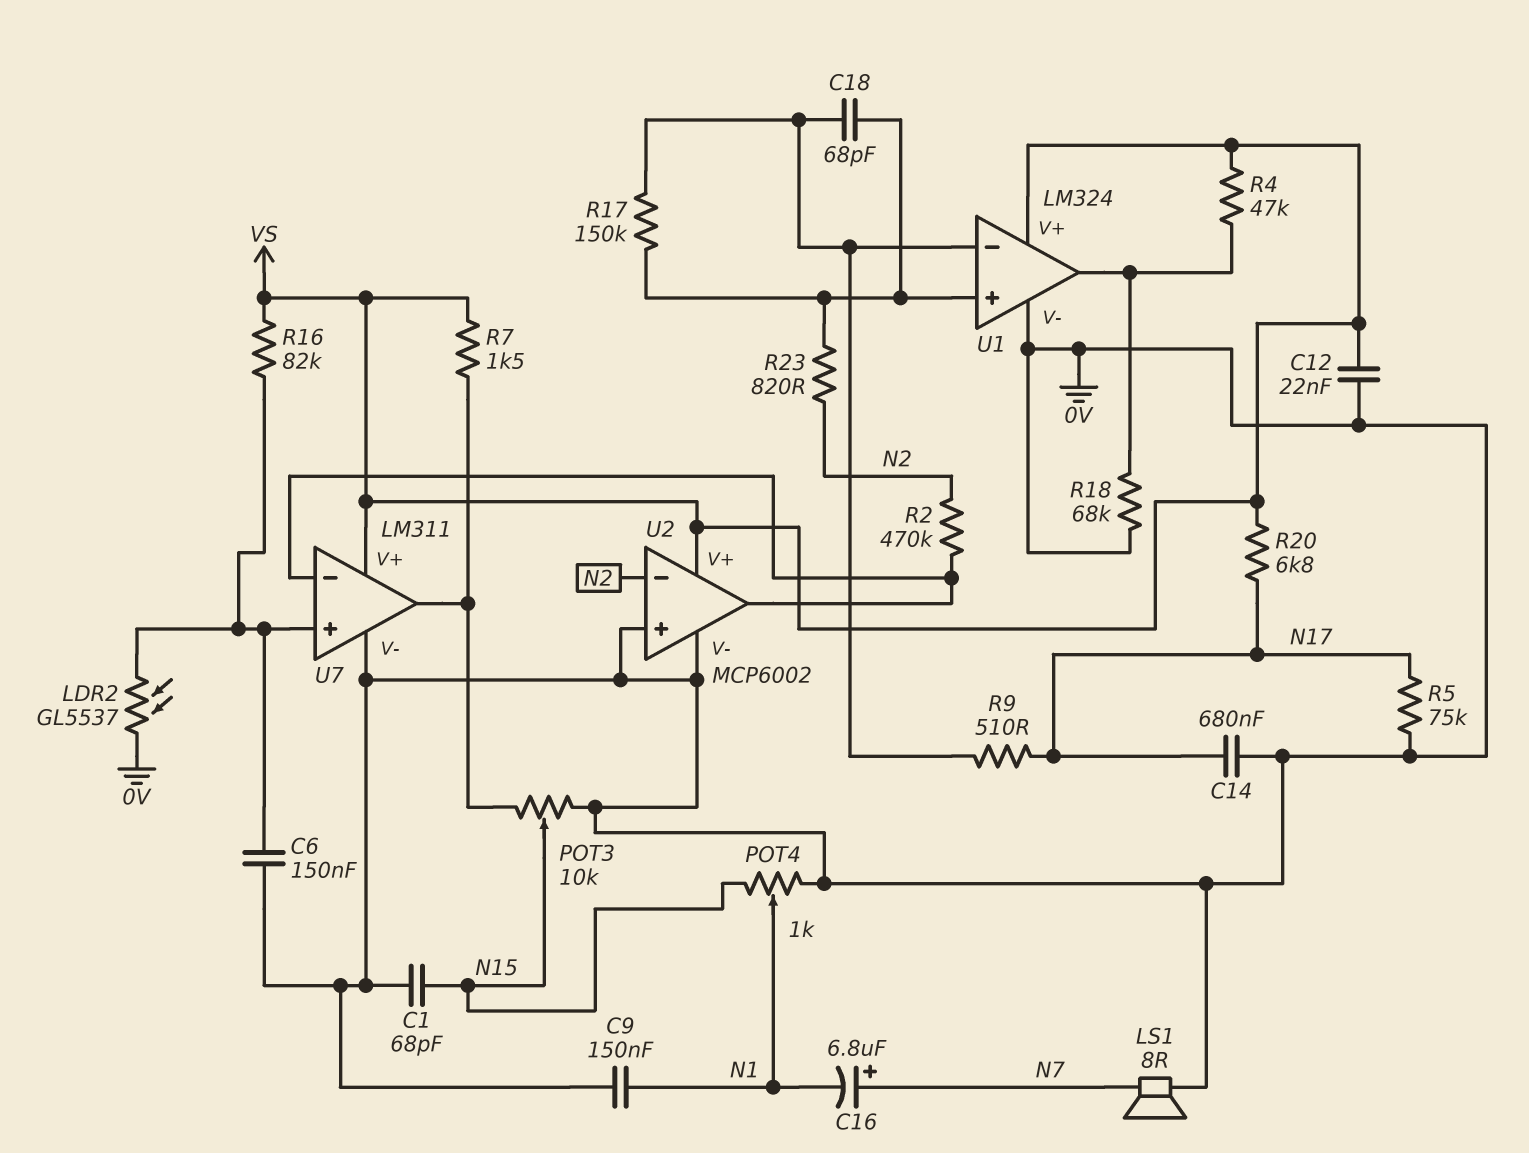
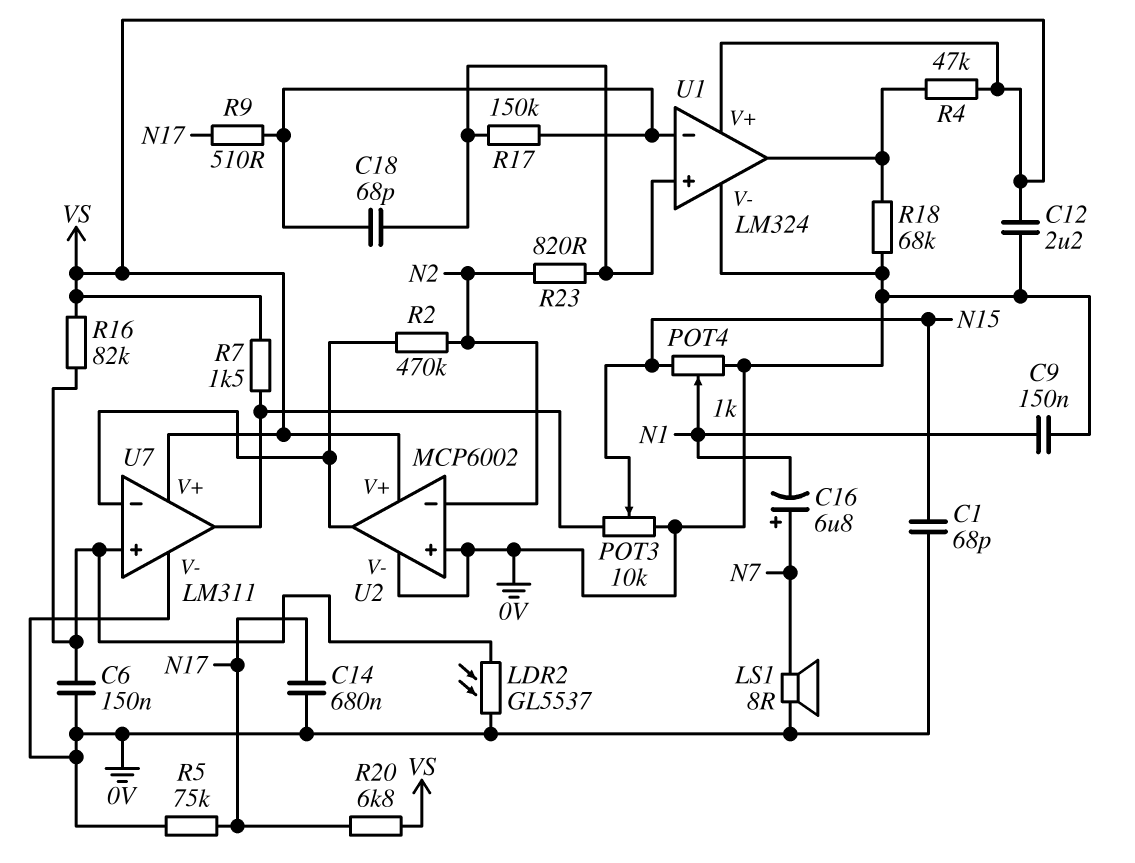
C12: 22nF (0V, VS) -> 2.2uF (0V, VS)

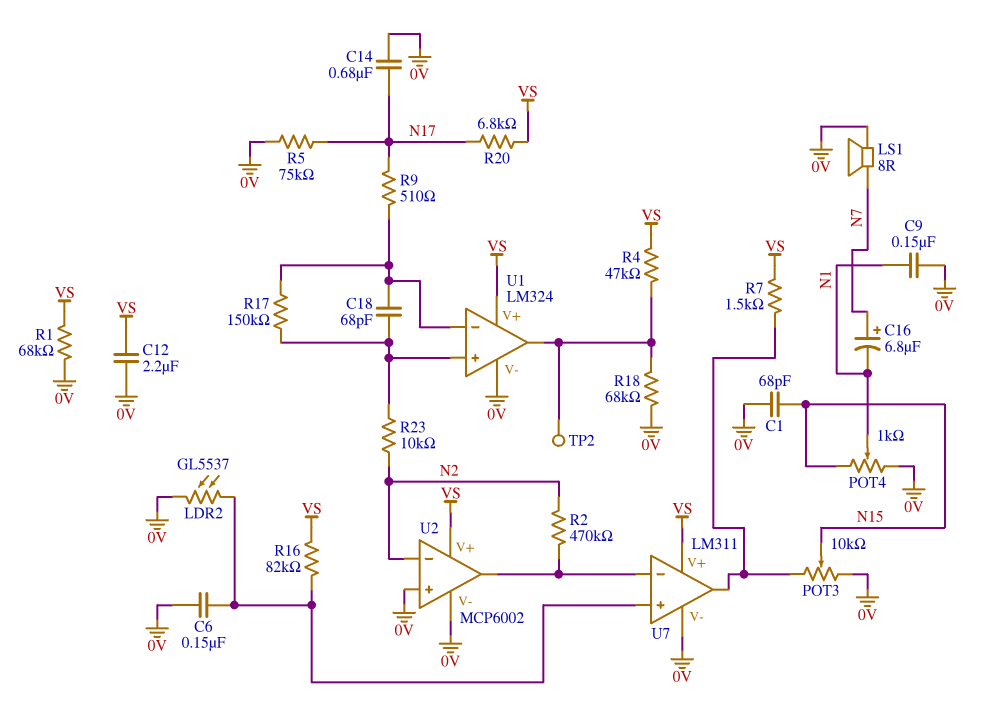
R1: none -> 68k (0V, VS)
R23: 820 (N2, U1/in+) -> 10k (N2, U1/in+)
TP2: none -> test point (U1/out)

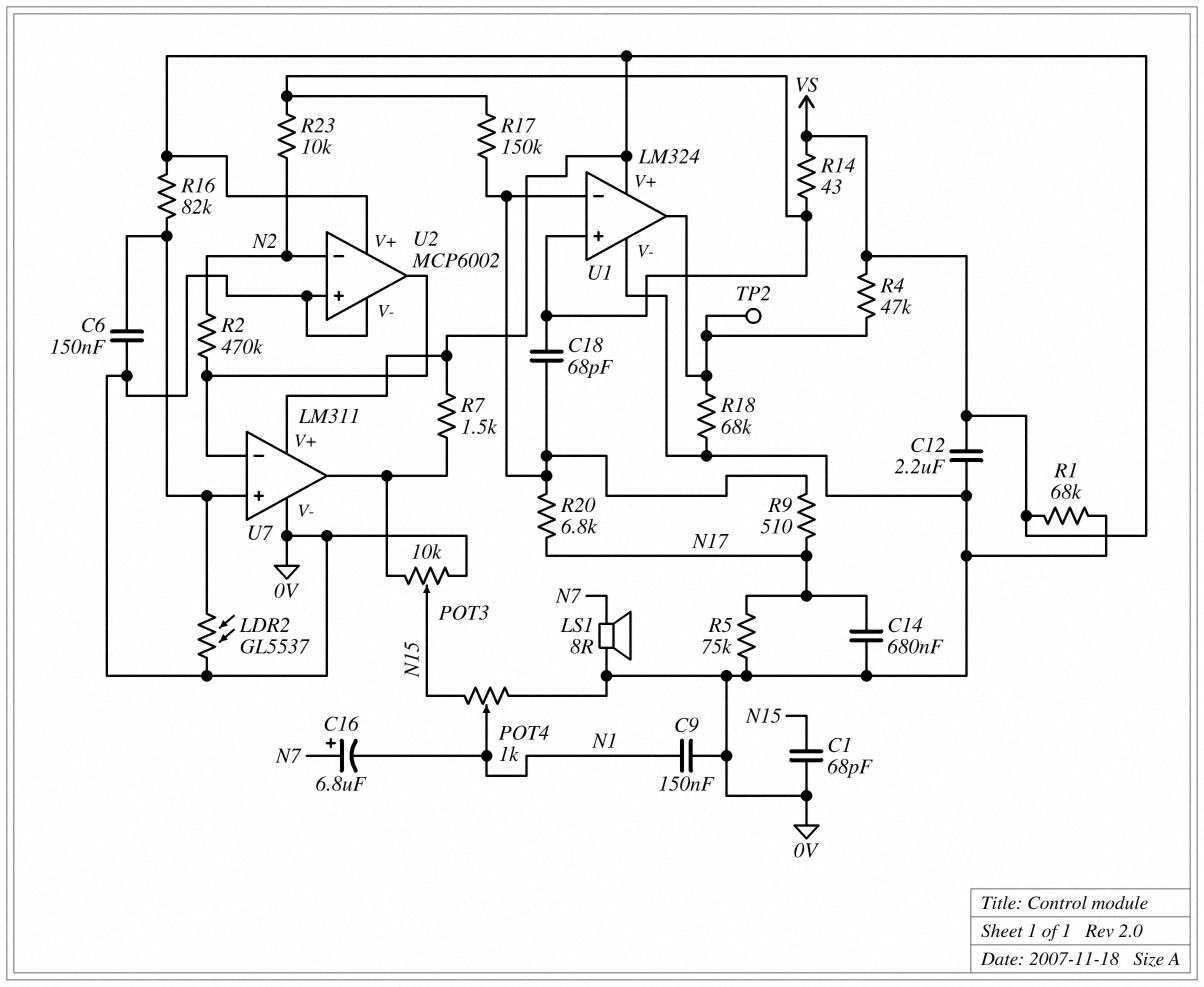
R14: none -> 43 (U1/in+, VS)
R20: 6.8k (N17, VS) -> 6.8k (N17, U1/in-)

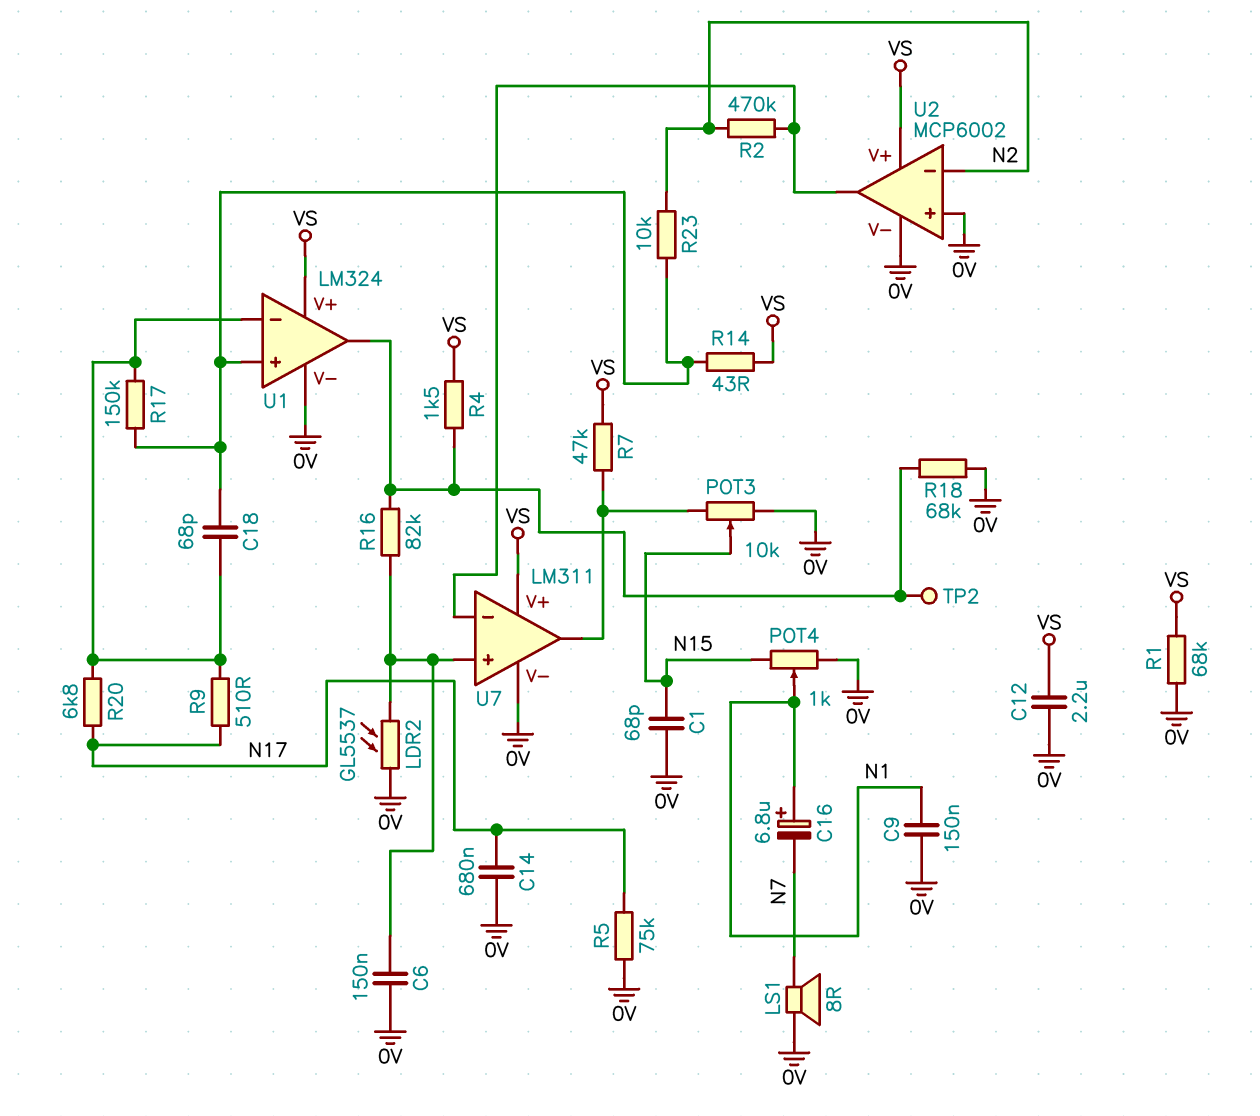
C16: 6.8uF (plus N7, minus N1) -> 6.8uF (plus N1, minus N7)
R4: 47k (U1/out, VS) -> 1.5k (U1/out, VS)
R7: 1.5k (U7/out, VS) -> 47k (U7/out, VS)
R16: 82k (U7/in+, VS) -> 82k (U1/out, U7/in+)

